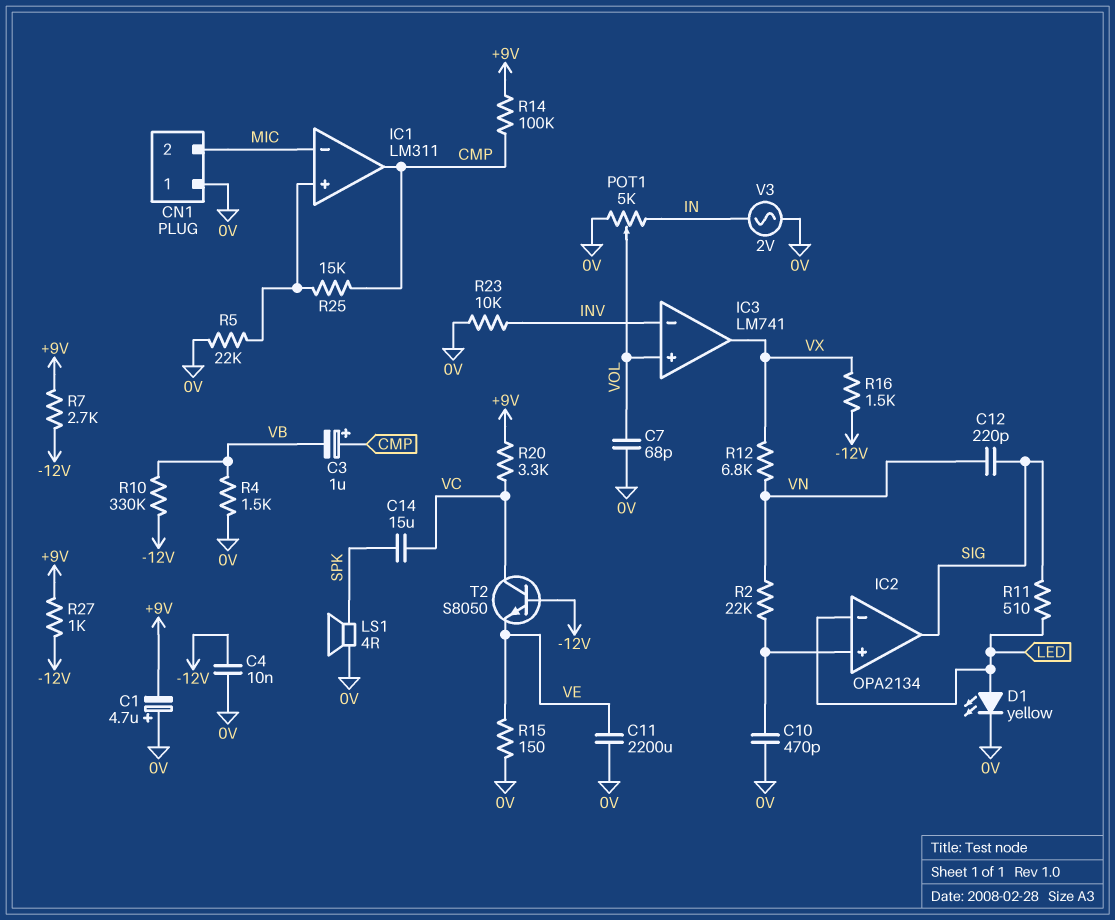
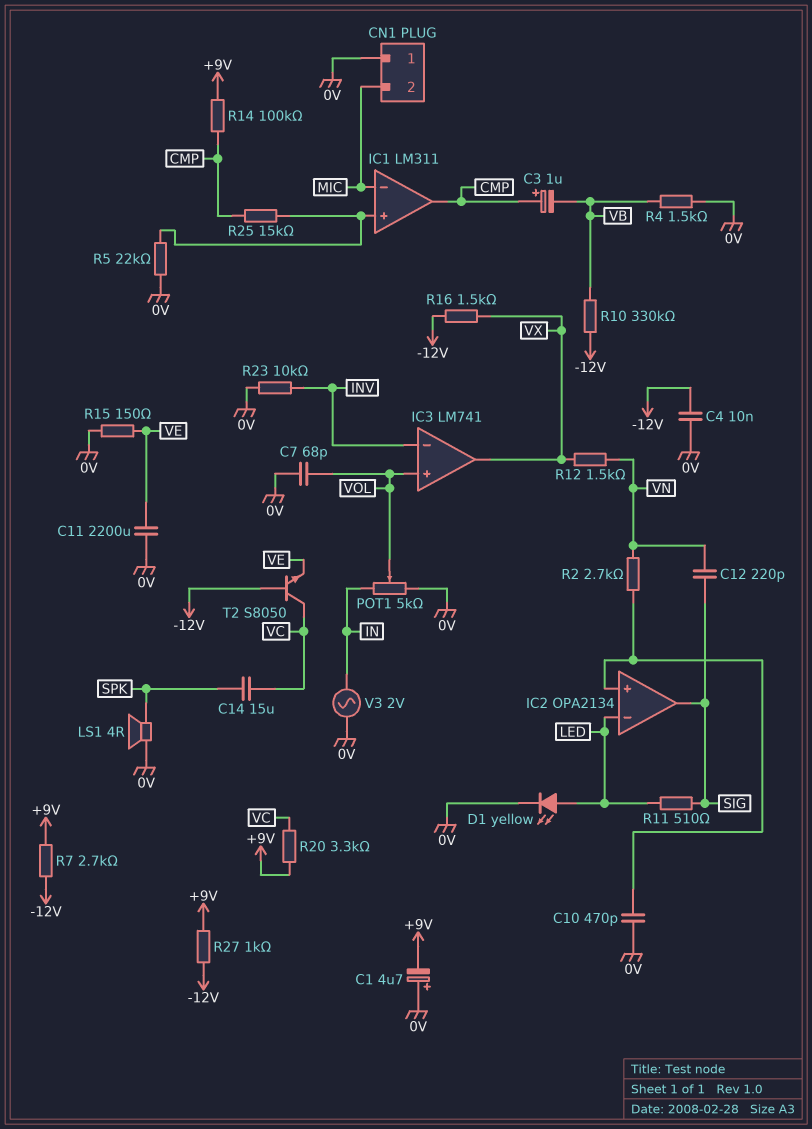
R2: 22k (IC2/in+, VN) -> 2.7k (IC2/in+, VN)
R12: 6.8k (VN, VX) -> 1.5k (VN, VX)

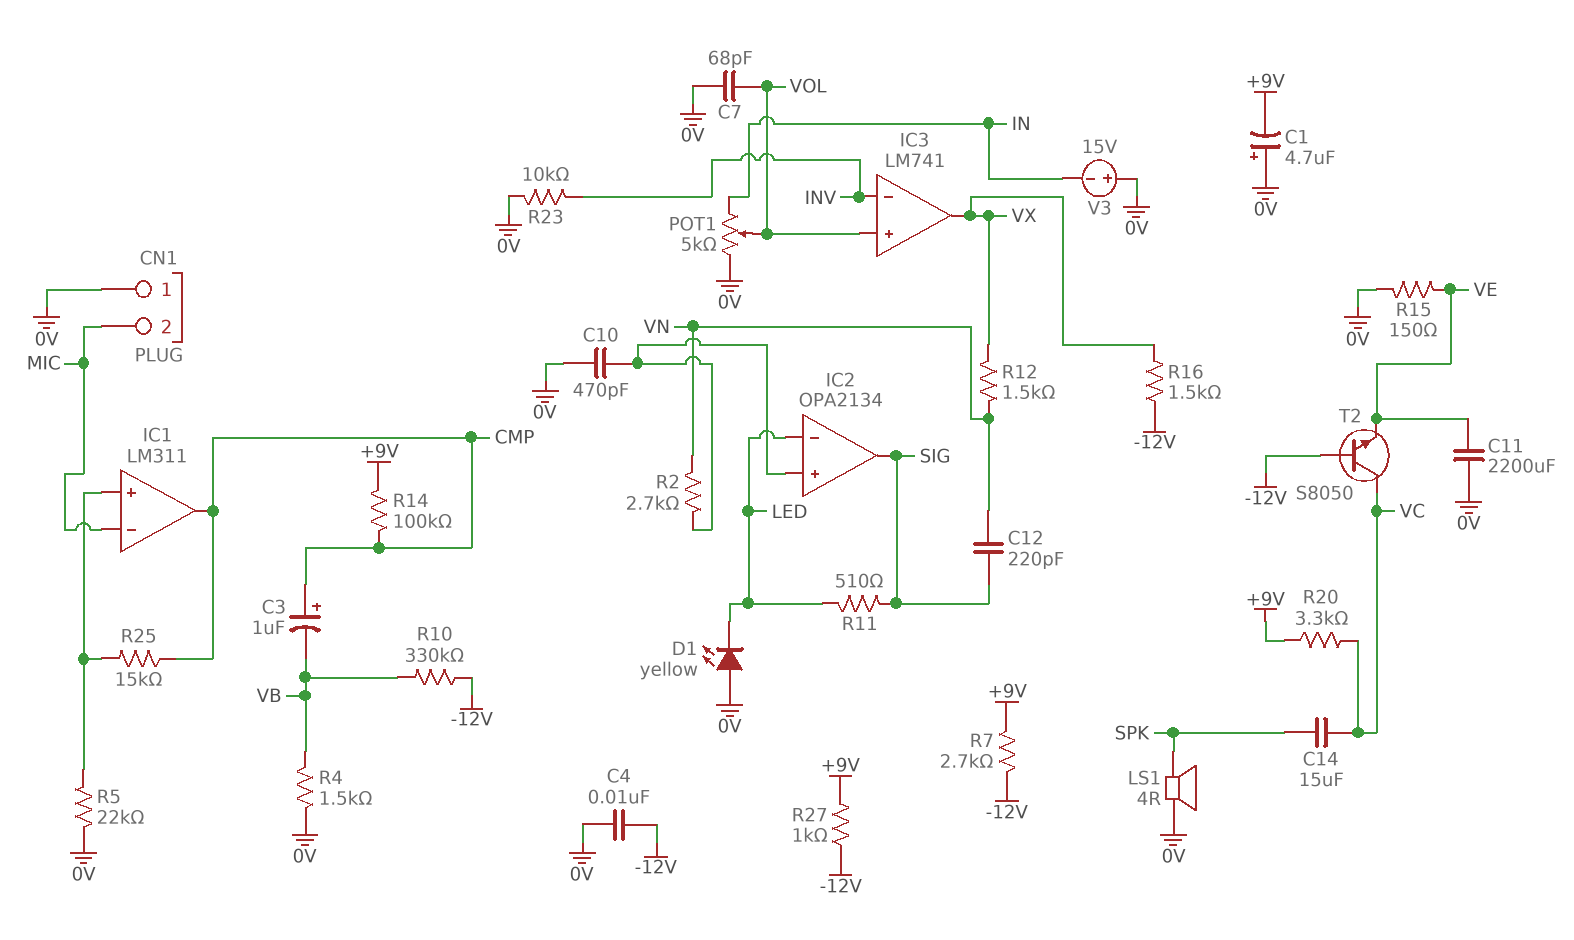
D1: LED yellow (A LED, K 0V) -> LED yellow (A 0V, K LED)
V3: AC 2V (0V, IN) -> 15V (plus 0V, minus IN)

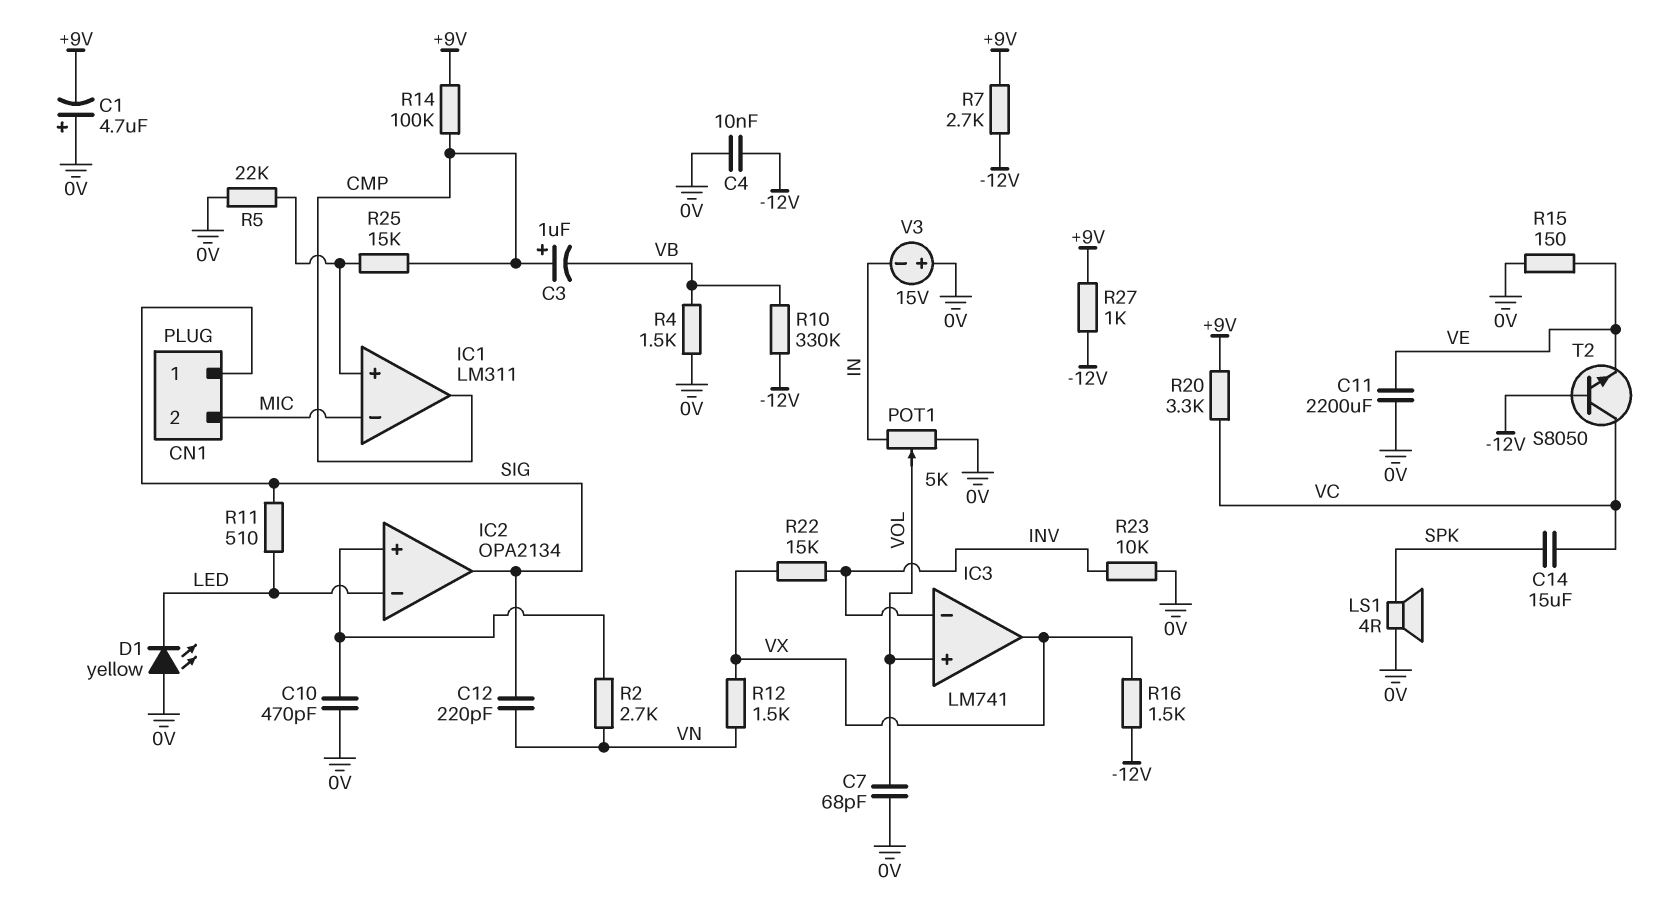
CN1 pin 1: 0V -> SIG
R22: none -> 15k (INV, VX)

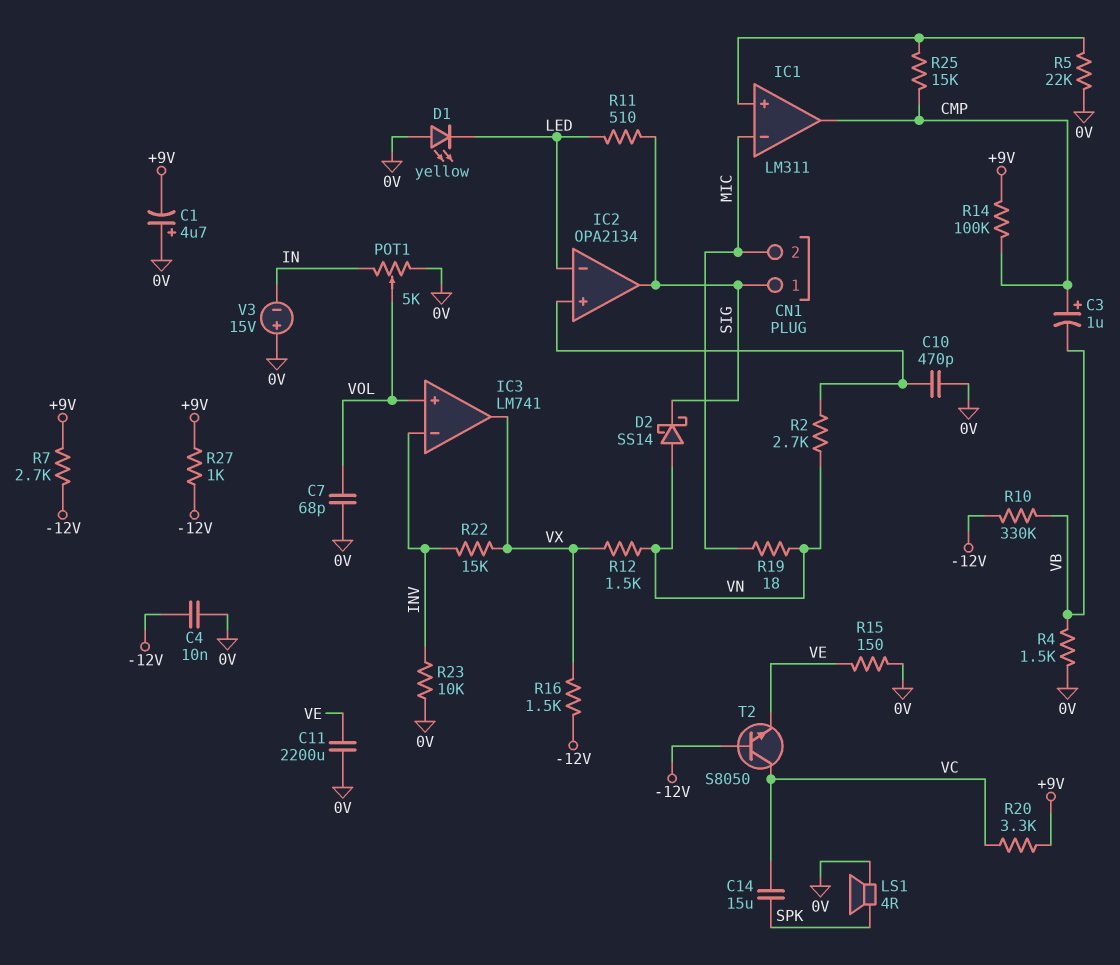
C12: 220pF (SIG, VN) -> none
D2: none -> schottky SS14 (A VN, K SIG)
R19: none -> 18 (MIC, VN)

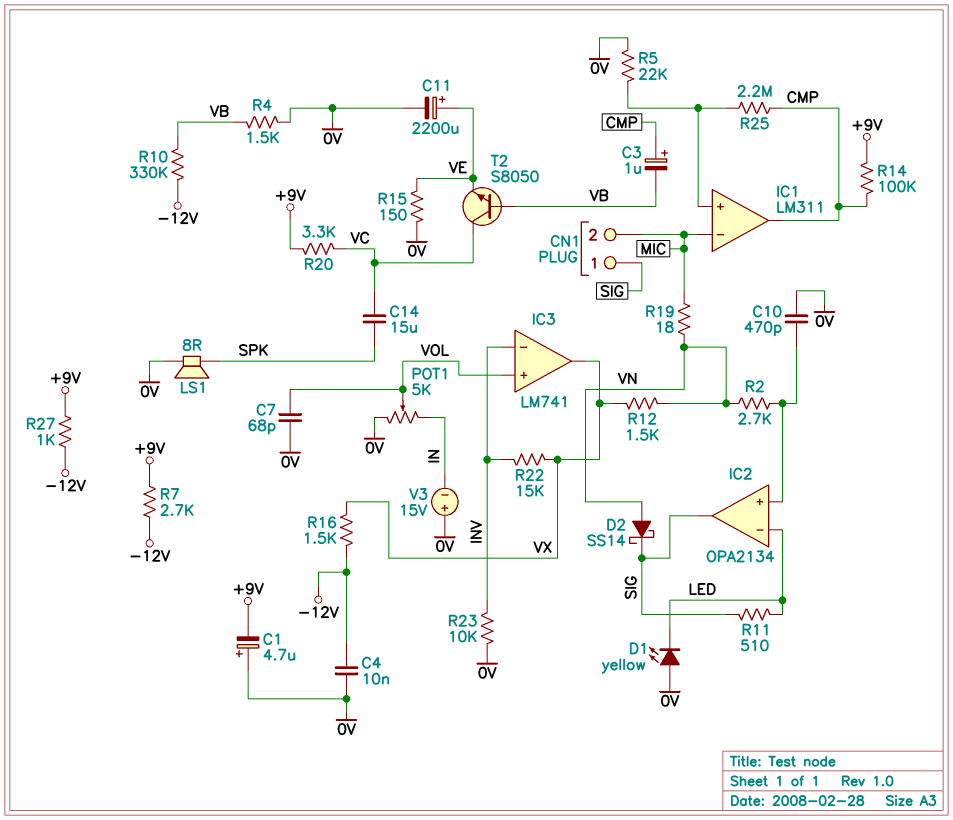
C11: 2200uF (0V, VE) -> 2200uF (plus VE, minus 0V)
LS1: speaker 4R (0V, SPK) -> speaker 8R (0V, SPK)
R25: 15k (CMP, IC1/in+) -> 2.2M (CMP, IC1/in+)
T2: NPN S8050 (B -12V, C VC, E VE) -> NPN S8050 (B VB, C VC, E VE)

